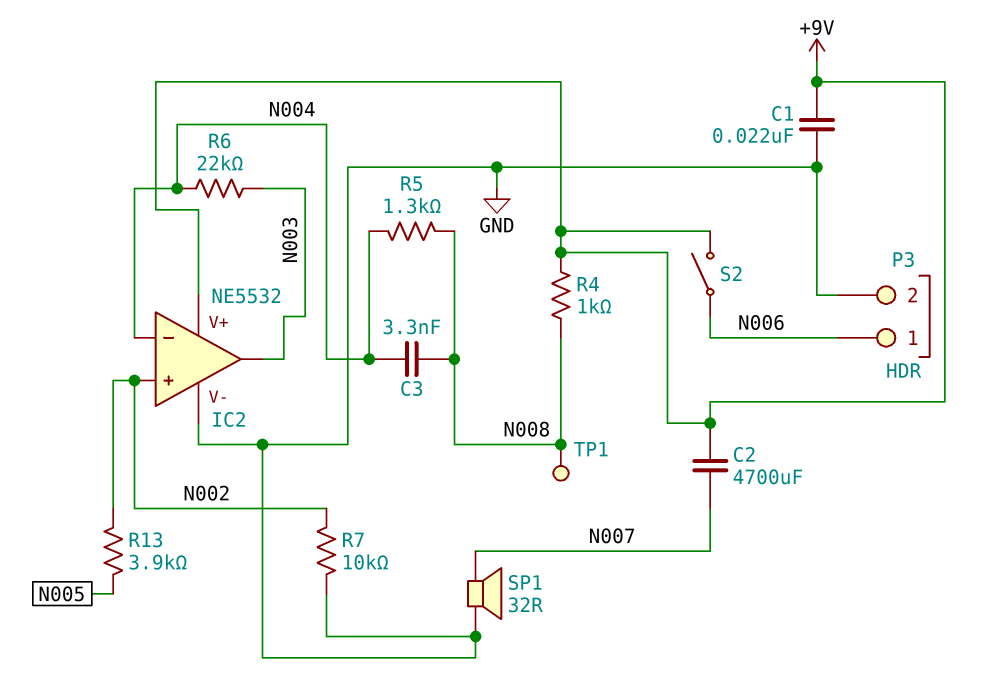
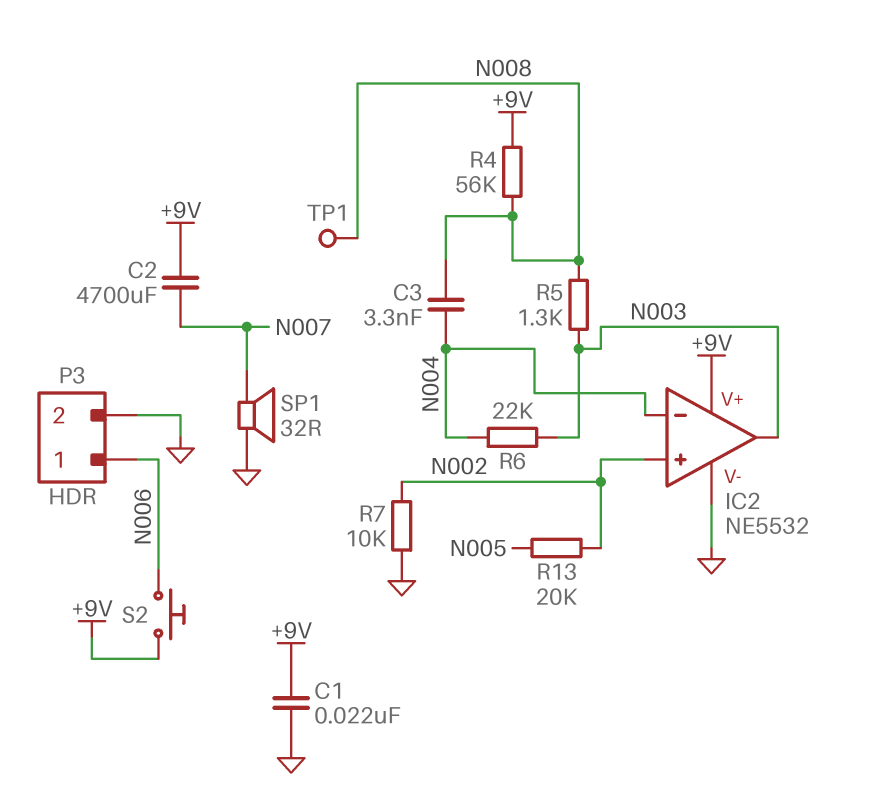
R4: 1k (+9V, N008) -> 56k (+9V, N008)
R5: 1.3k (N004, N008) -> 1.3k (N003, N008)
R13: 3.9k (N002, N005) -> 20k (N002, N005)
S2: switch (+9V, N006) -> button (+9V, N006)

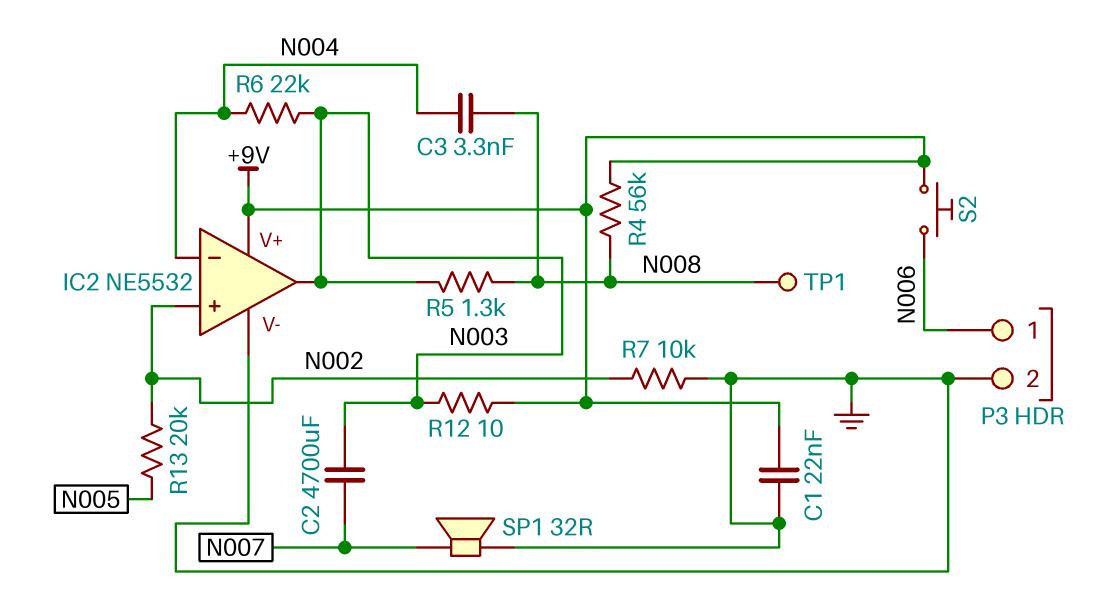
C2: 4700uF (+9V, N007) -> 4700uF (N003, N007)
R12: none -> 10 (+9V, N003)

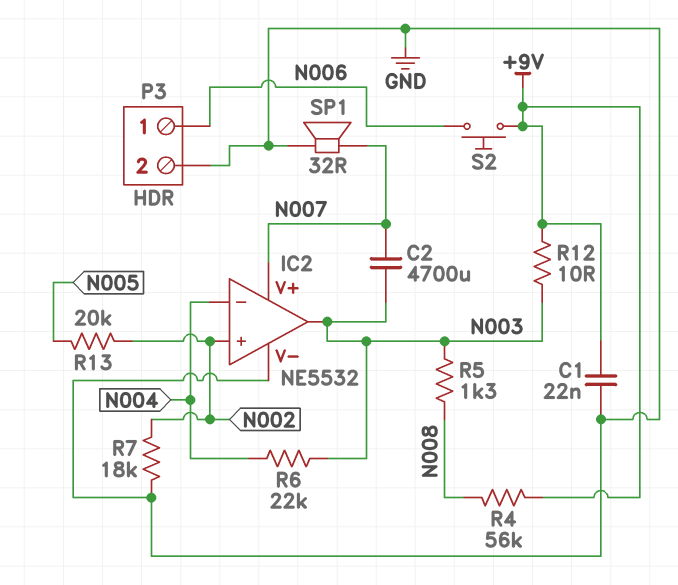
C3: 3.3nF (N004, N008) -> none
IC2 pin V+: +9V -> N007
R7: 10k (GND, N002) -> 18k (GND, N002)
TP1: test point (N008) -> none

